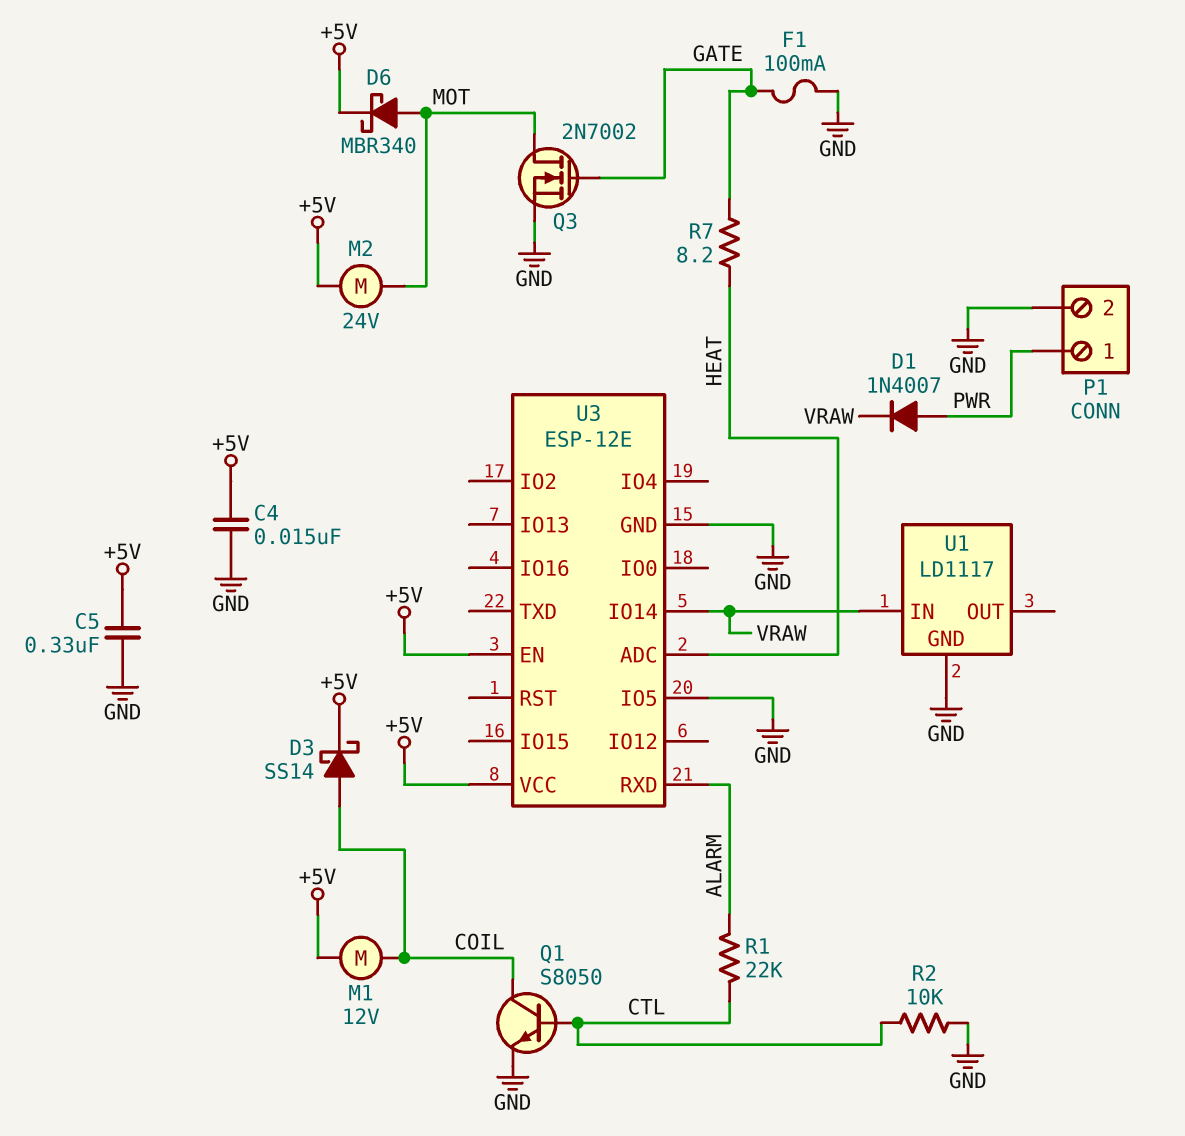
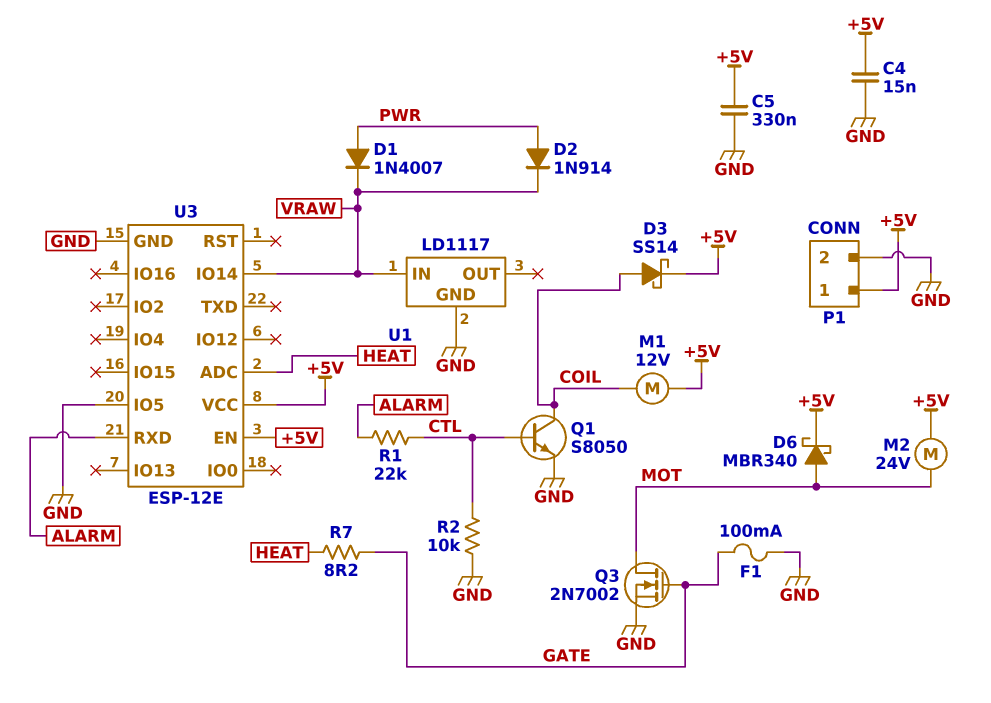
D2: none -> diode 1N914 (A PWR, K VRAW)
P1 pin 1: PWR -> +5V

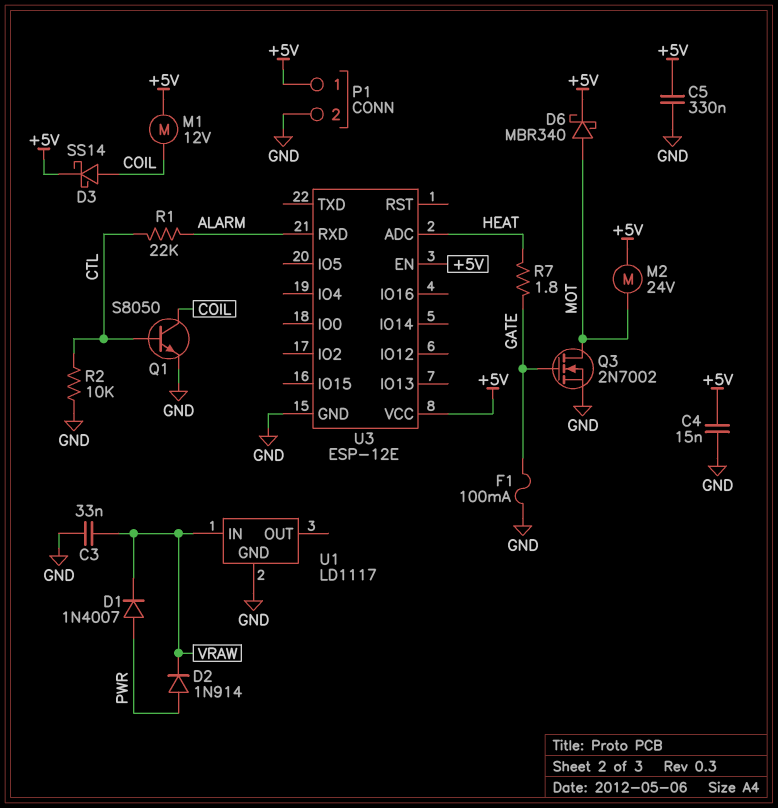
C3: none -> 33nF (GND, VRAW)
R7: 8.2 (GATE, HEAT) -> 1.8 (GATE, HEAT)
U3 pin IO5: GND -> none
U3 pin IO14: VRAW -> none

